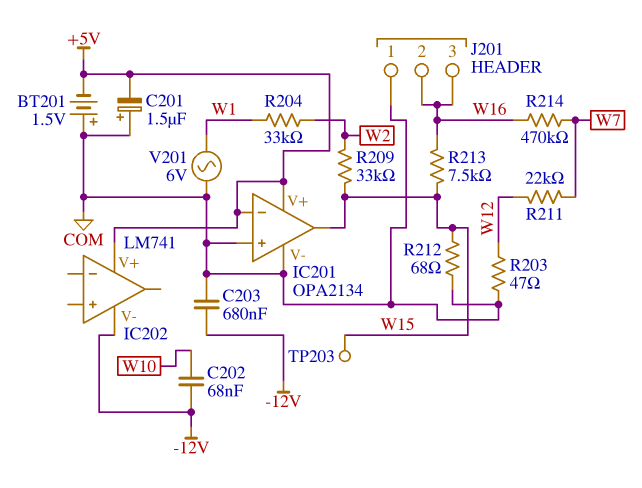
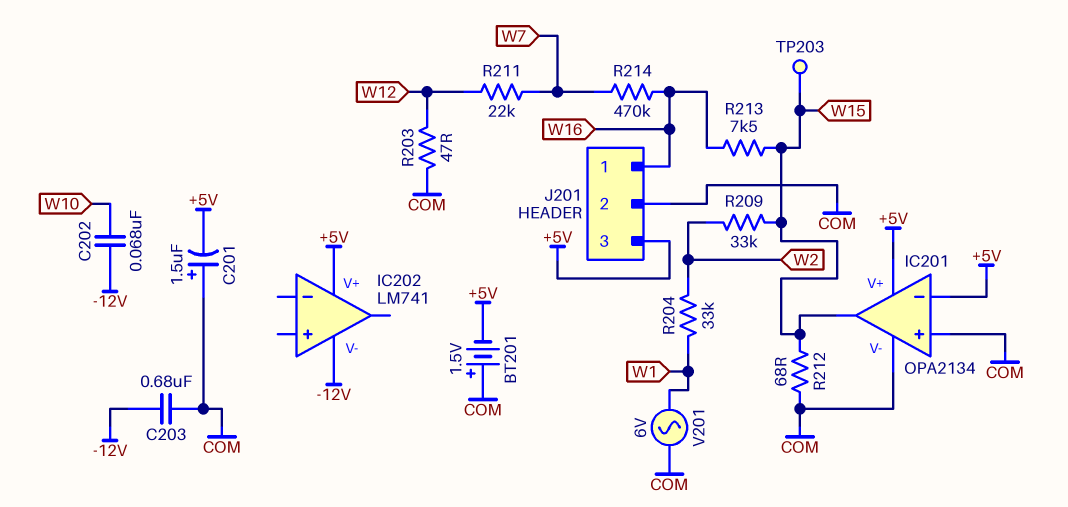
J201 pin 1: COM -> W16
J201 pin 2: W16 -> COM
J201 pin 3: W16 -> +5V

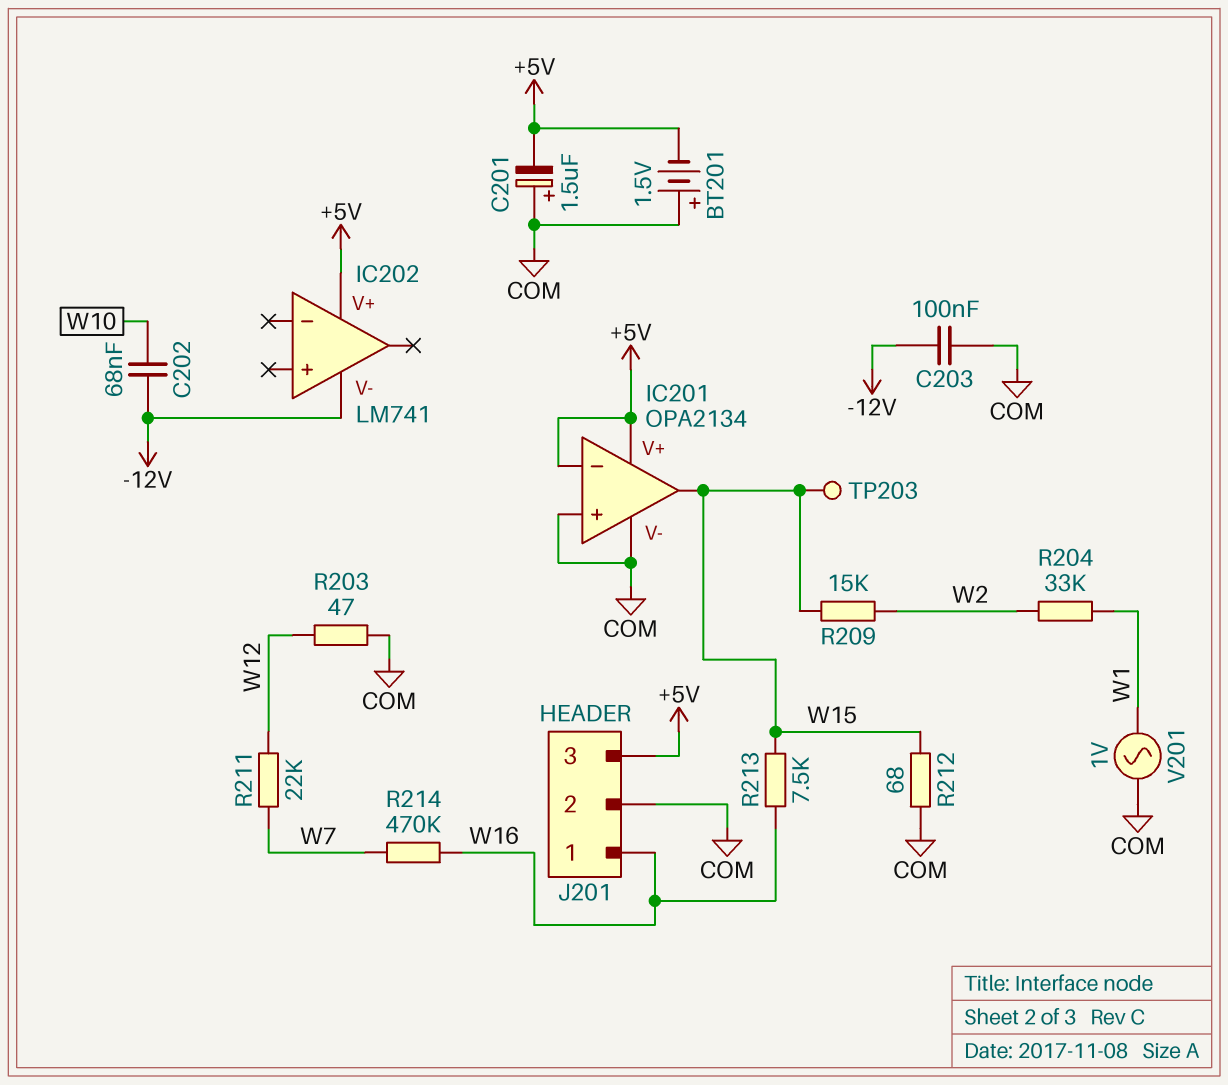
C203: 680nF (-12V, COM) -> 100nF (-12V, COM)
R209: 33k (W2, W15) -> 15k (W2, W15)
V201: AC 6V (COM, W1) -> AC 1V (COM, W1)

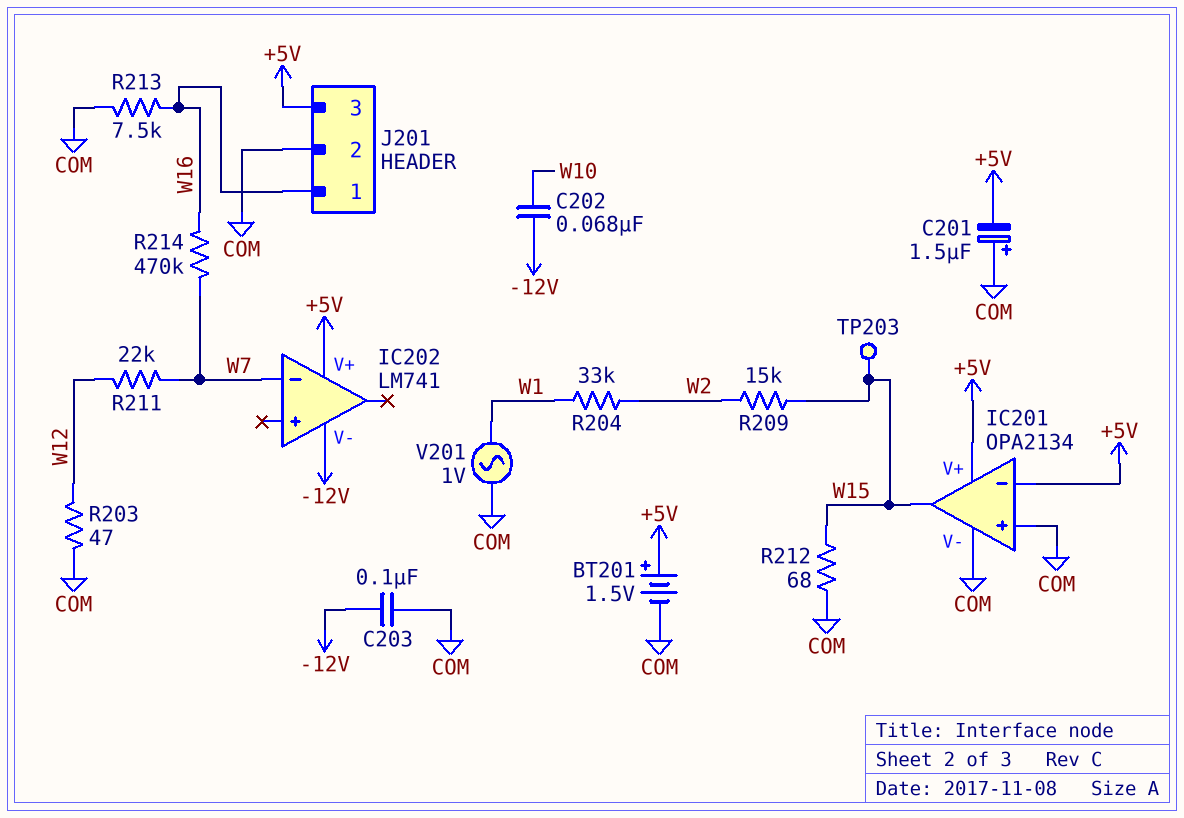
BT201: 1.5V (plus COM, minus +5V) -> 1.5V (plus +5V, minus COM)
IC202 pin in-: none -> W7
R213: 7.5k (W15, W16) -> 7.5k (COM, W16)

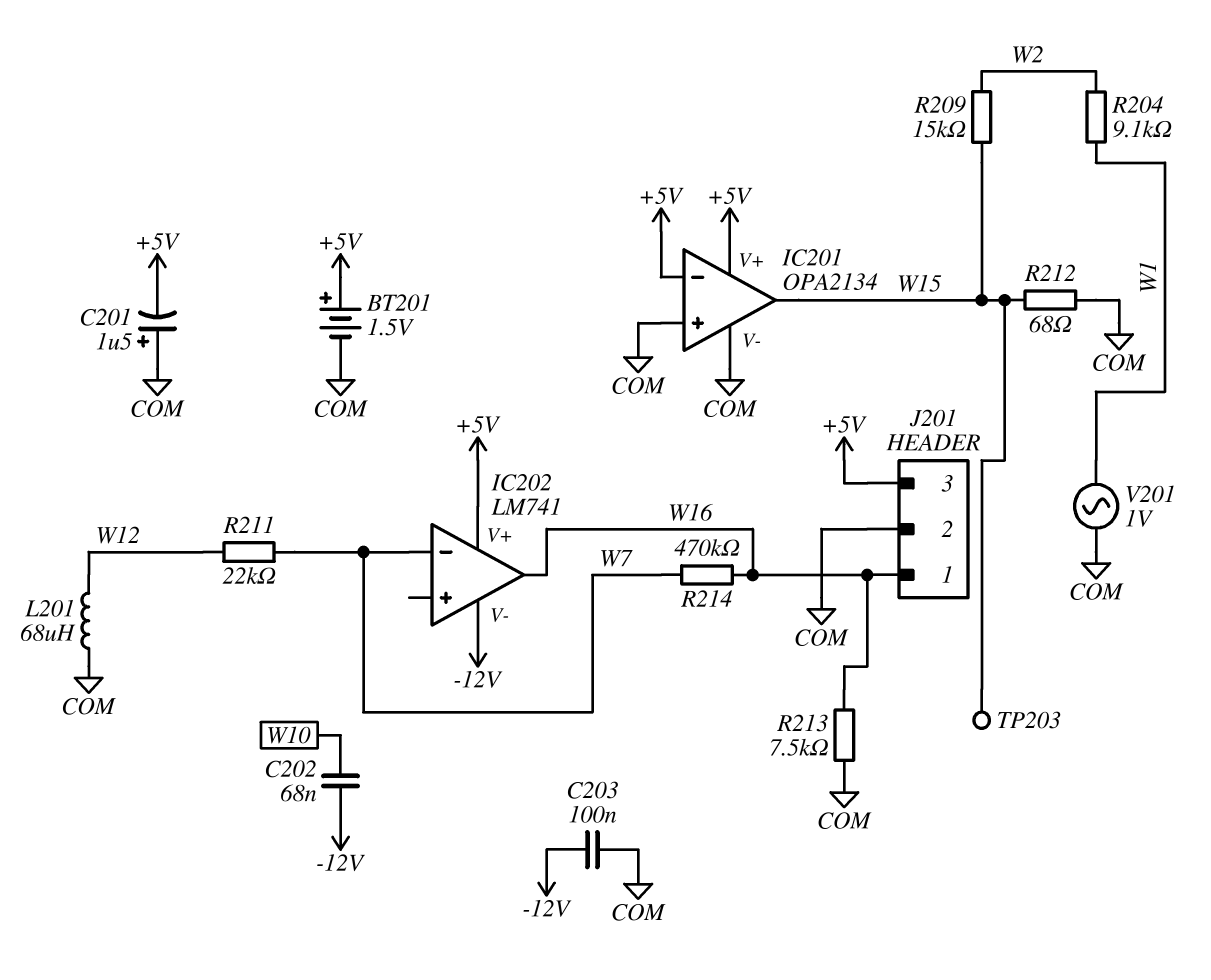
IC202 pin out: none -> W16
L201: none -> 68uH (COM, W12)
R203: 47 (COM, W12) -> none
R204: 33k (W1, W2) -> 9.1k (W1, W2)

